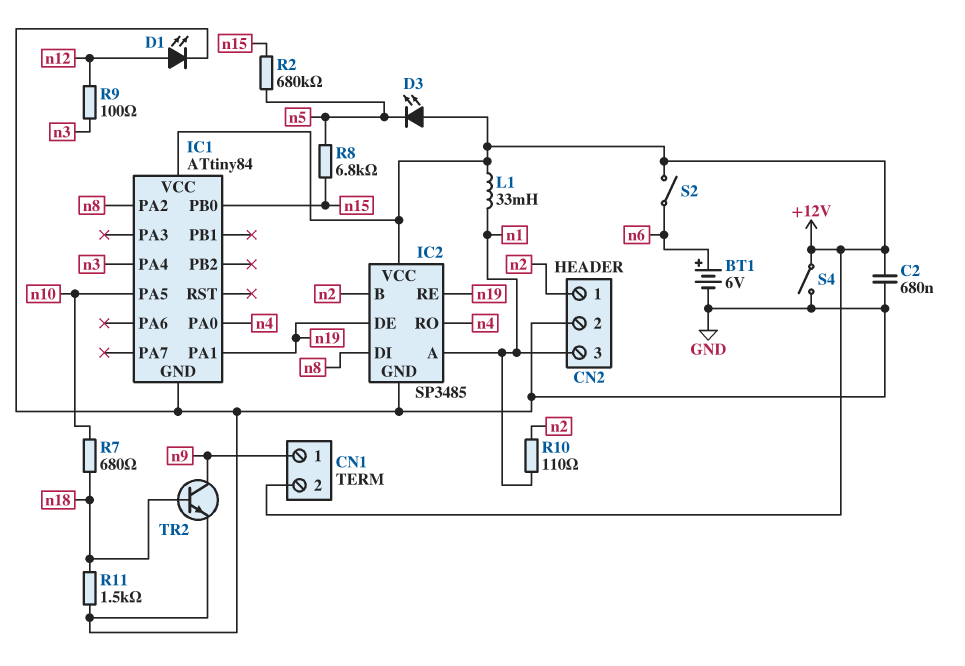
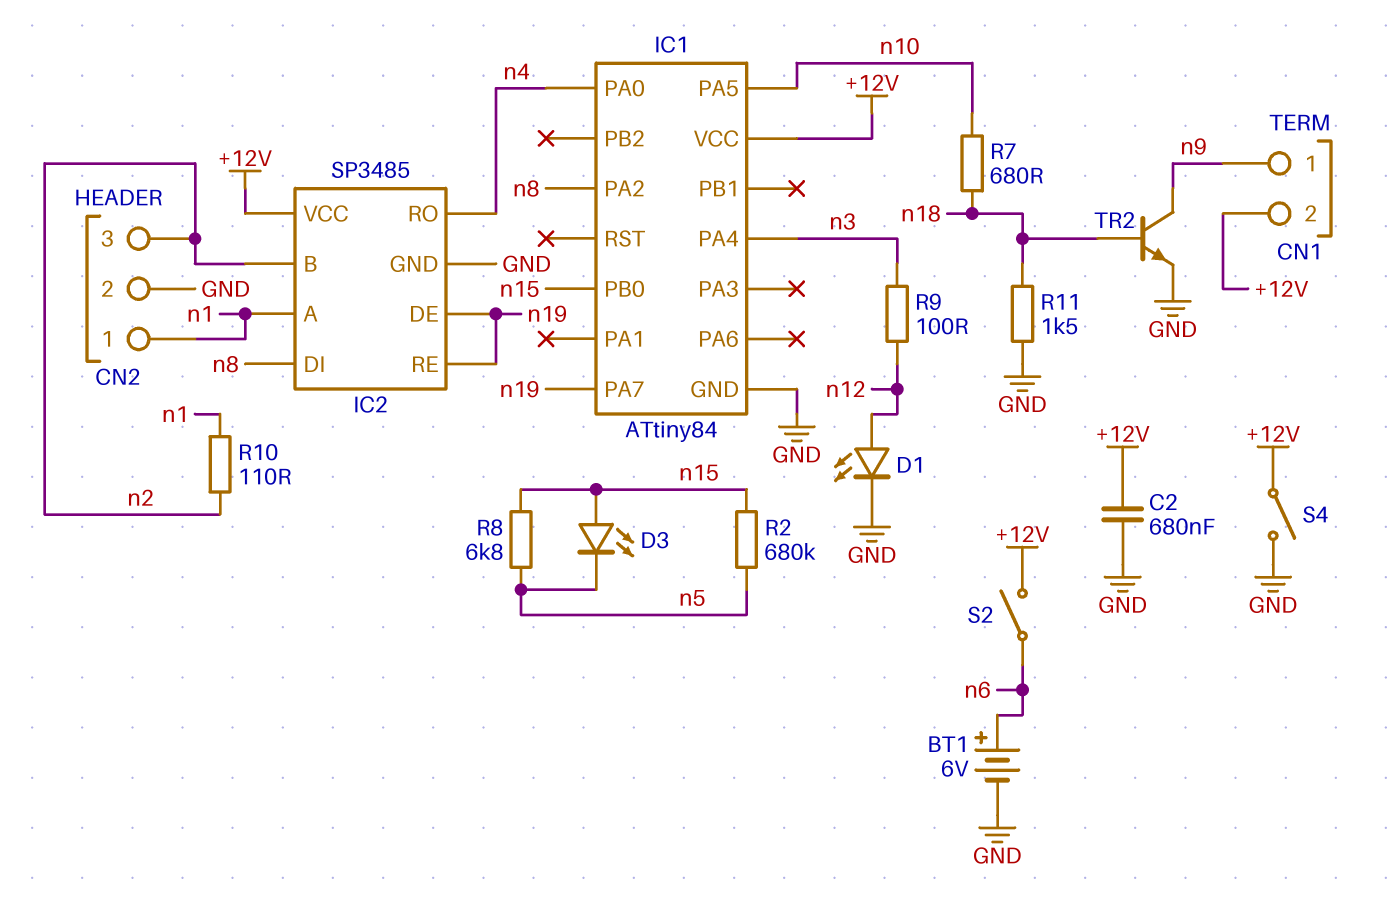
CN2 pin 1: n2 -> n1
CN2 pin 3: n1 -> n2
D3: LED (A +12V, K n5) -> LED (A n15, K n5)
IC1 pin PA1: n19 -> none
IC1 pin PA7: none -> n19
L1: 33mH (+12V, n1) -> none

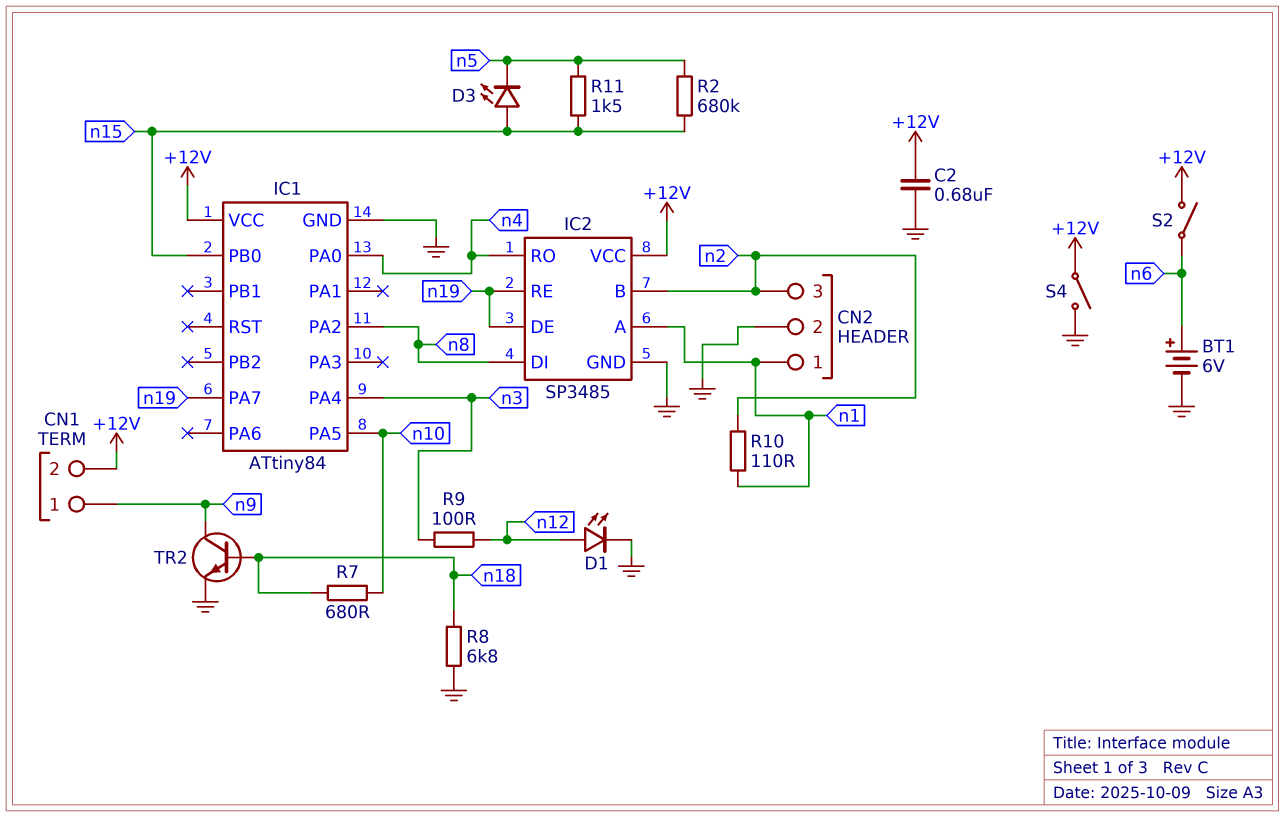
R8: 6.8k (n5, n15) -> 6.8k (GND, n18)
R11: 1.5k (GND, n18) -> 1.5k (n5, n15)

